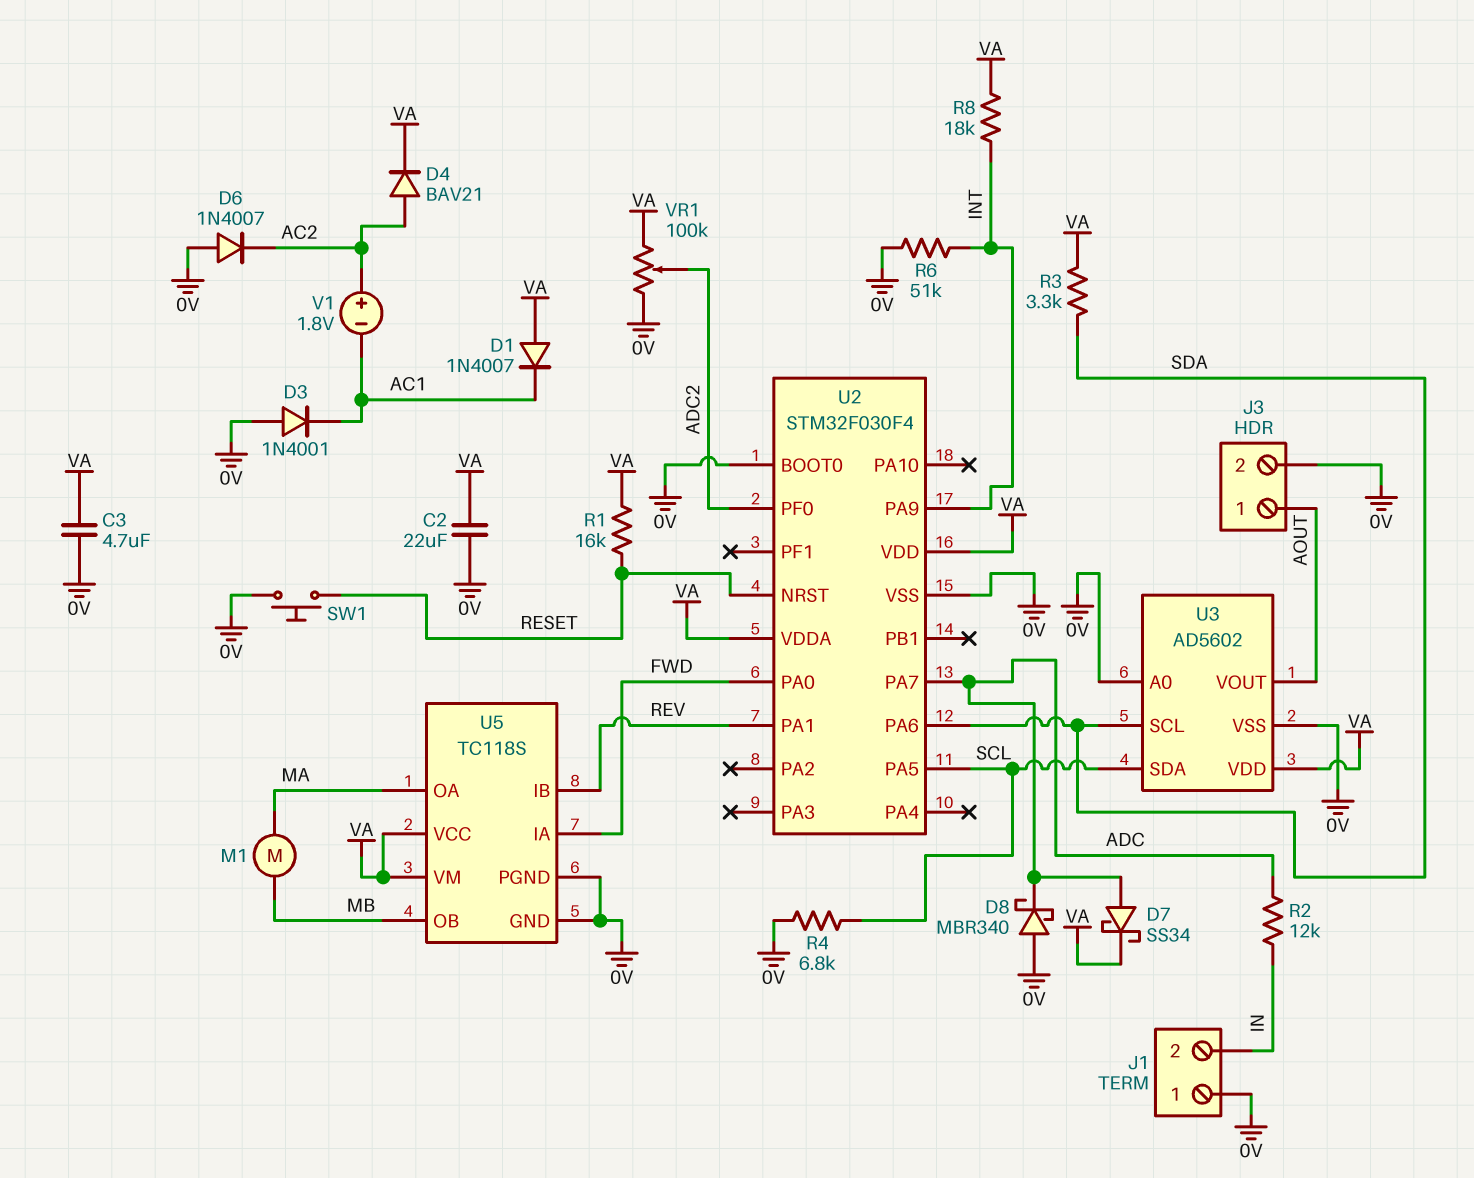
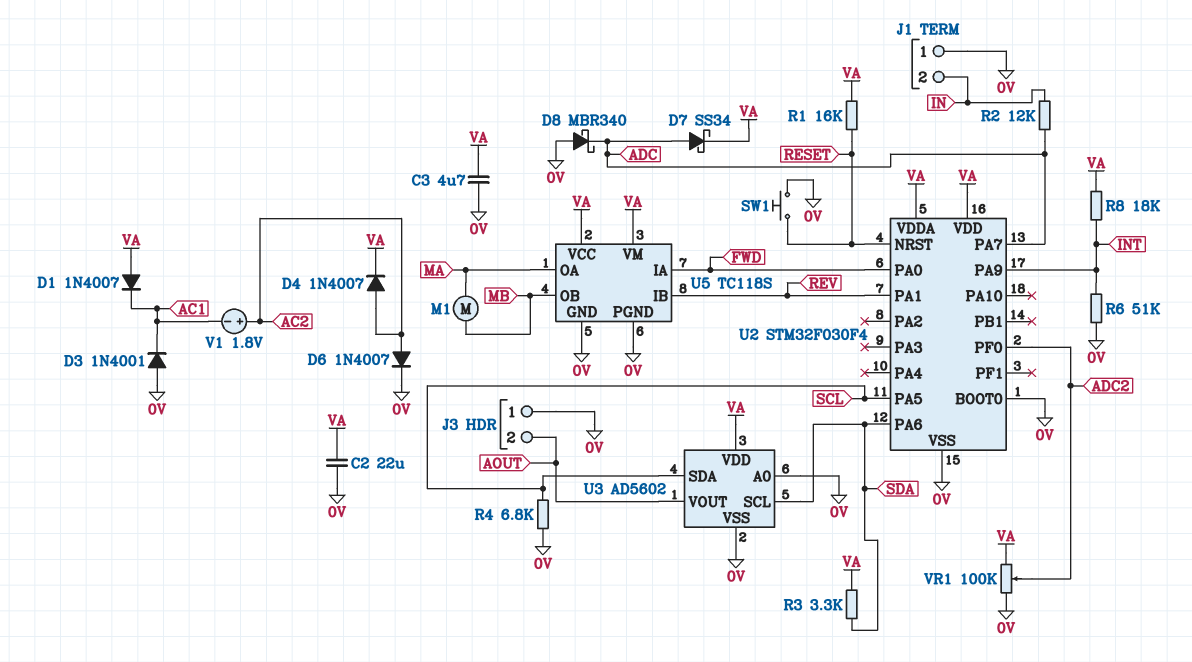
D4: diode BAV21 (A AC2, K VA) -> diode 1N4007 (A AC2, K VA)
D6: diode 1N4007 (A 0V, K AC2) -> diode 1N4007 (A AC2, K 0V)
J3 pin 1: AOUT -> 0V
J3 pin 2: 0V -> AOUT

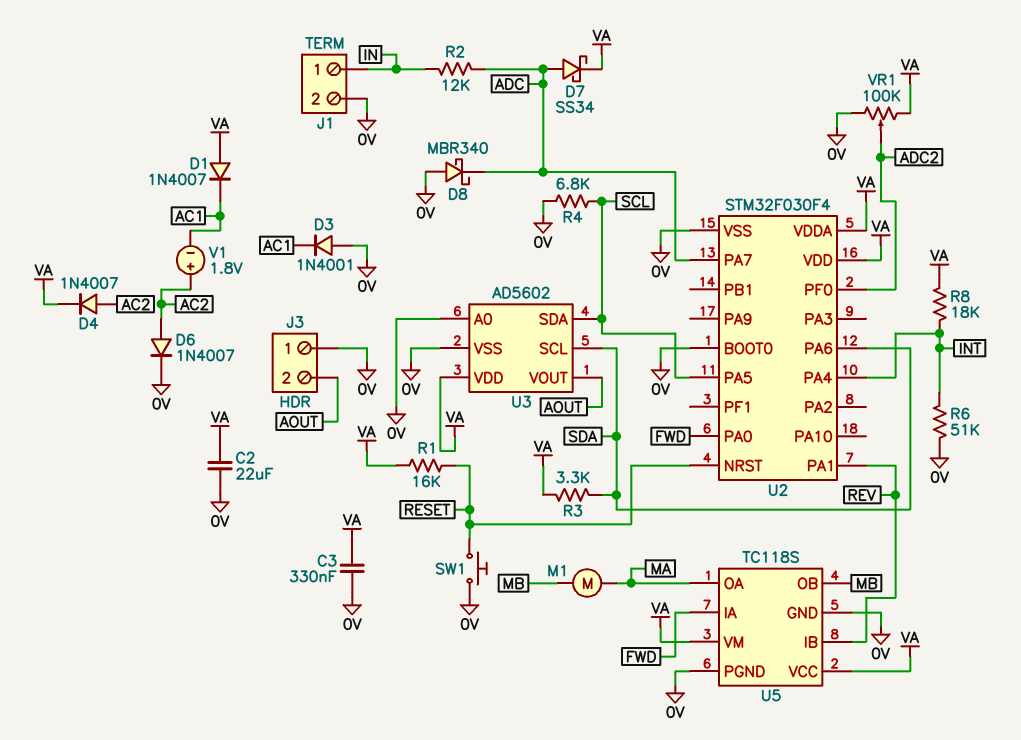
C3: 4.7uF (0V, VA) -> 330nF (0V, VA)
J1 pin 1: 0V -> IN
J1 pin 2: IN -> 0V
U2 pin PA4: none -> INT
U2 pin PA9: INT -> none

